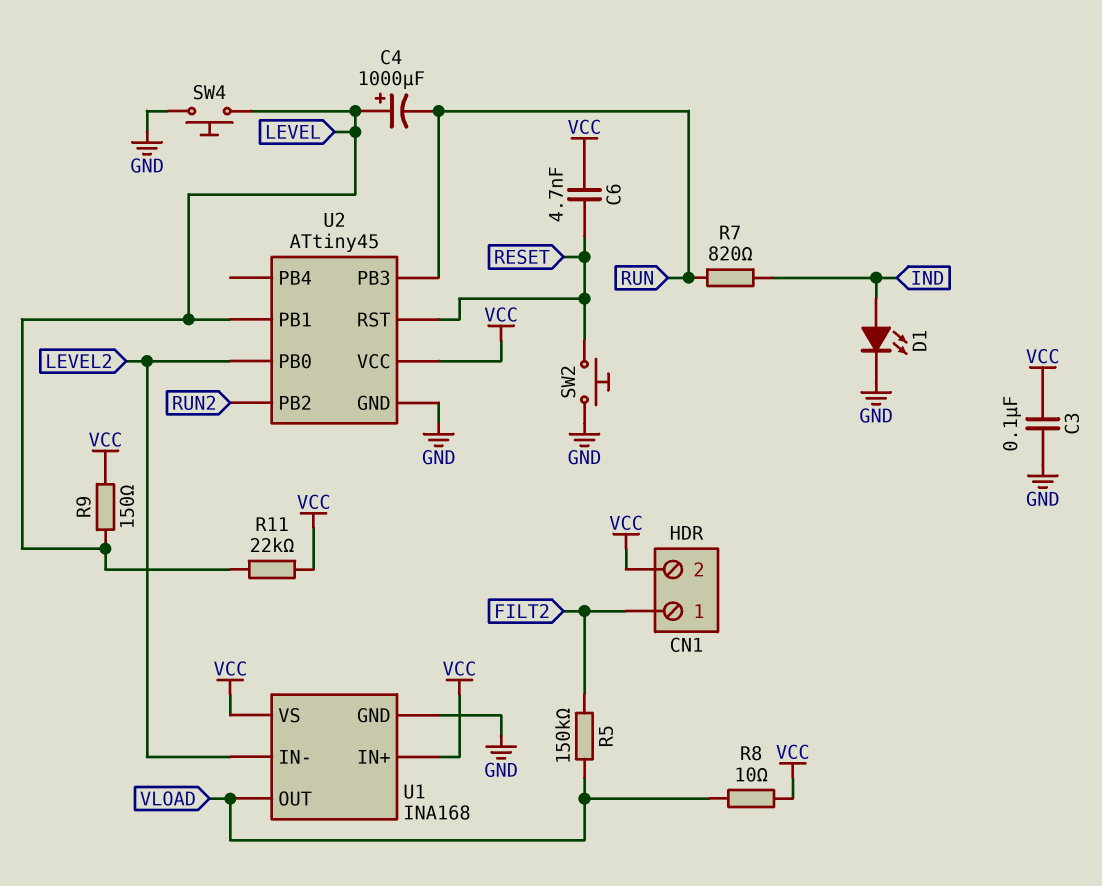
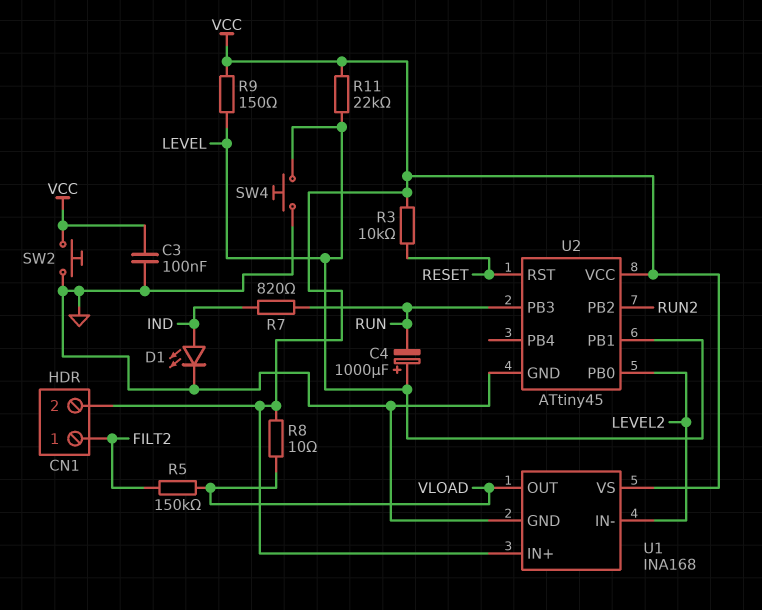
C6: 4.7nF (RESET, VCC) -> none
R3: none -> 10k (RESET, VCC)
SW2: button (GND, RESET) -> button (GND, VCC)

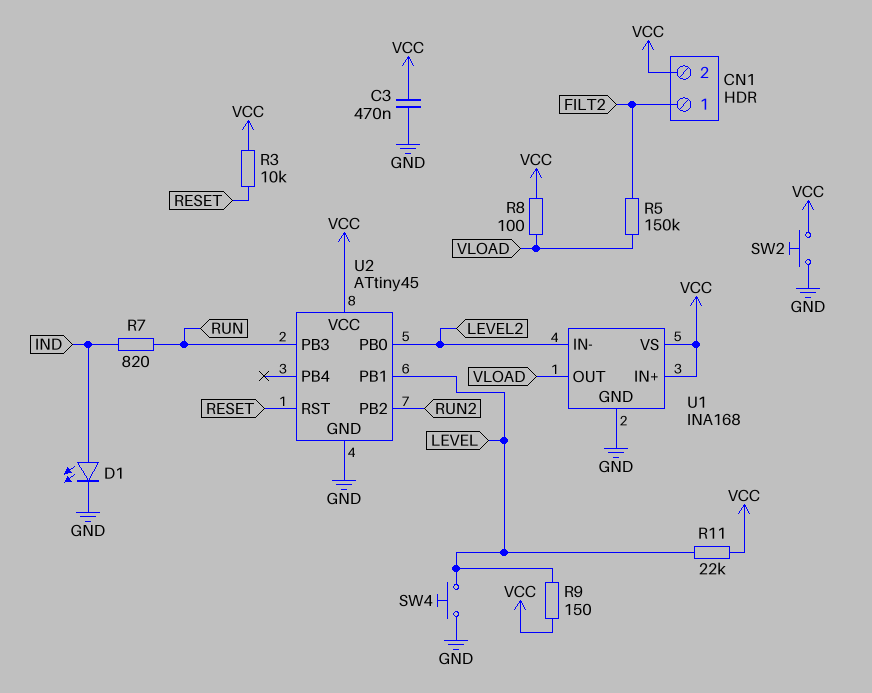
C3: 100nF (GND, VCC) -> 470nF (GND, VCC)
C4: 1000uF (plus LEVEL, minus RUN) -> none
R8: 10 (VCC, VLOAD) -> 100 (VCC, VLOAD)

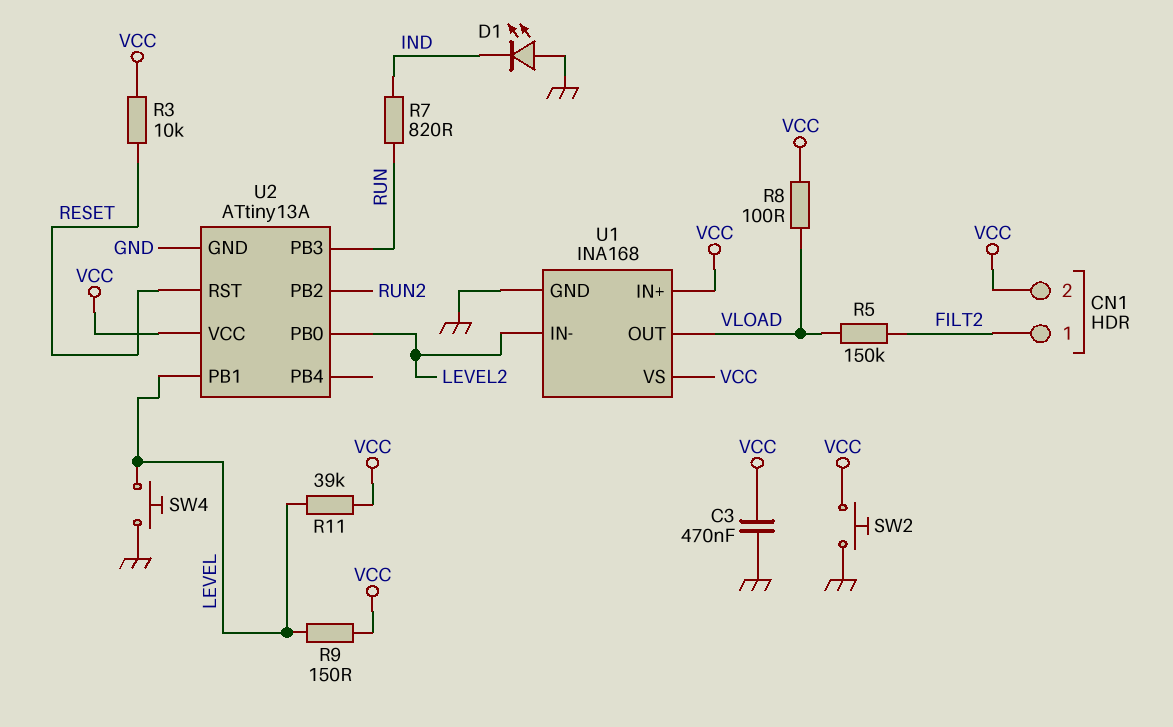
D1: LED (A IND, K GND) -> LED (A GND, K IND)
R11: 22k (LEVEL, VCC) -> 39k (LEVEL, VCC)
U2: ATtiny45 -> ATtiny13A

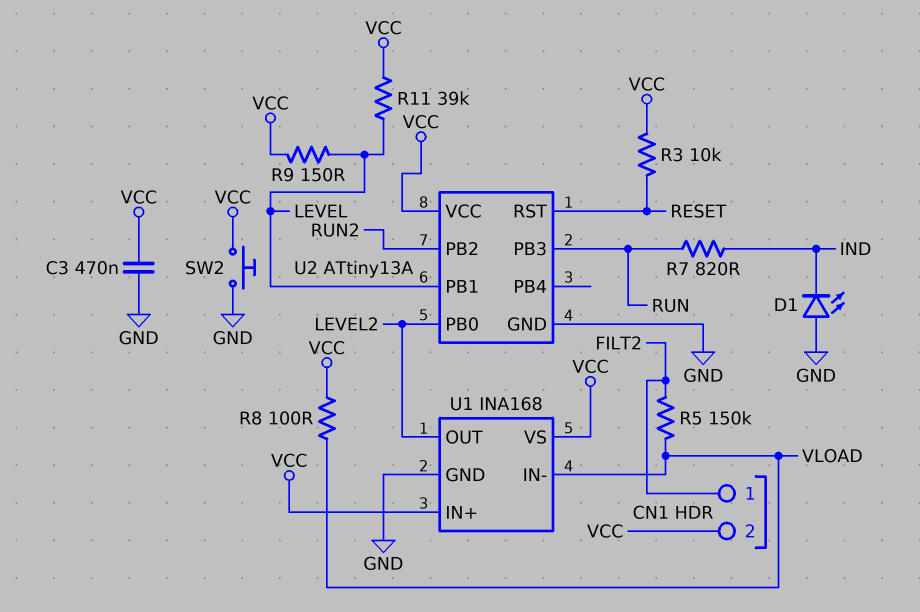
SW4: button (GND, LEVEL) -> none
U1 pin IN-: LEVEL2 -> VLOAD
U1 pin OUT: VLOAD -> LEVEL2

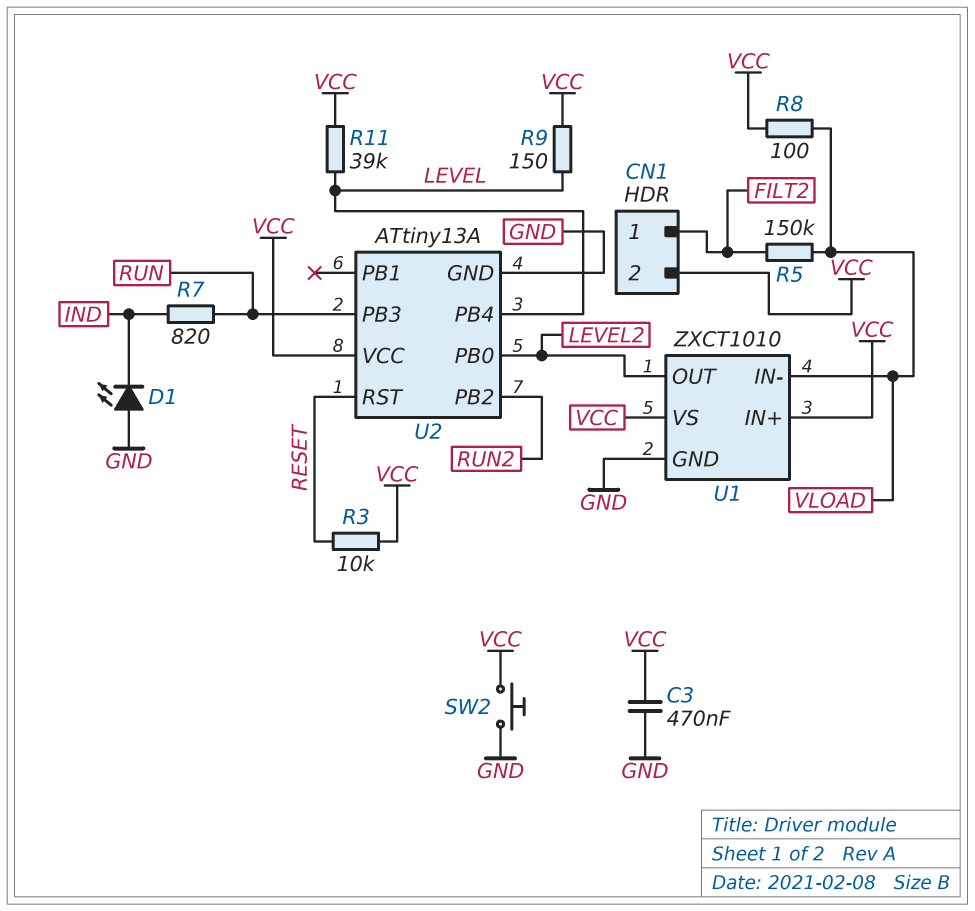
U1: INA168 -> ZXCT1010
U2 pin PB1: LEVEL -> none
U2 pin PB4: none -> LEVEL

